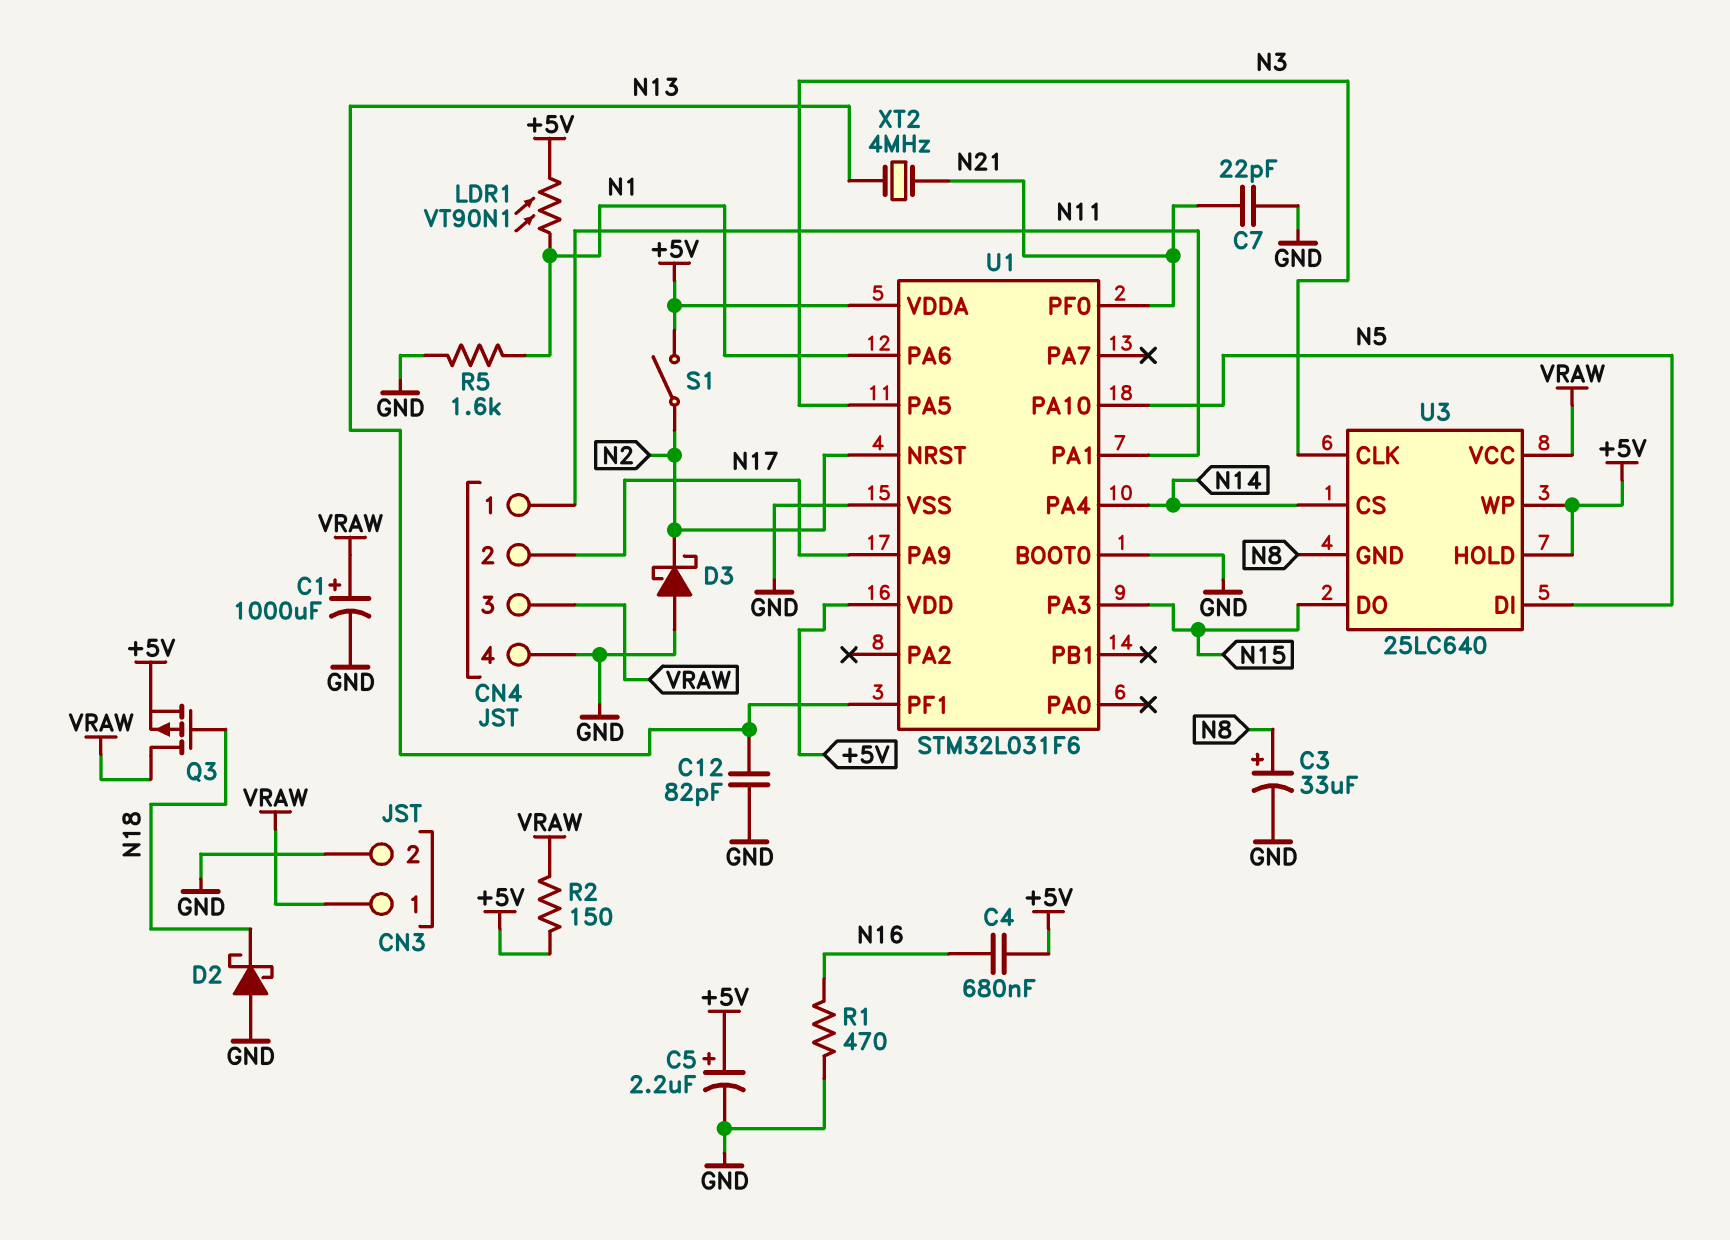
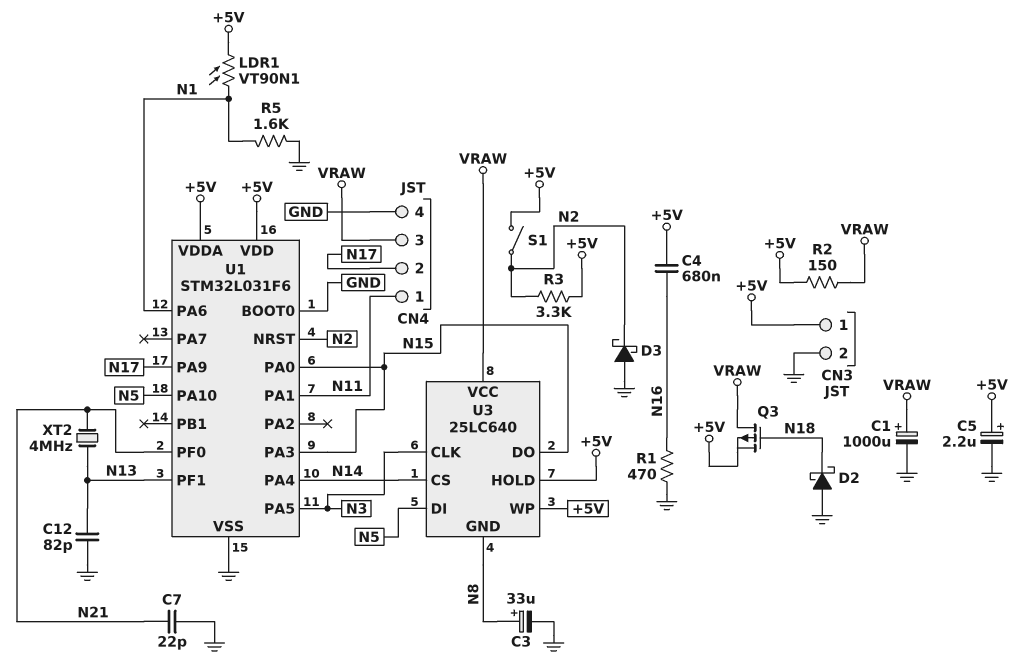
CN3 pin 1: VRAW -> +5V
R3: none -> 3.3k (+5V, N2)
U1 pin PA0: none -> N15

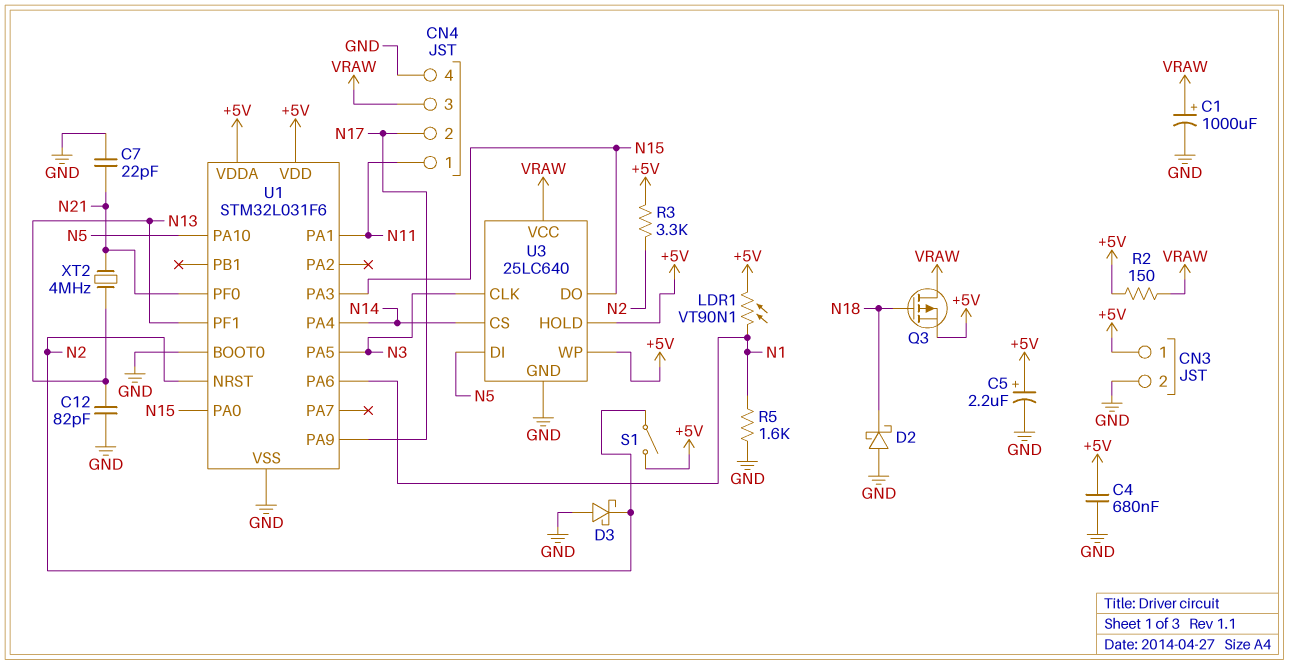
C3: 33uF (plus N8, minus GND) -> none
C4: 680nF (+5V, N16) -> 680nF (+5V, GND)
R1: 470 (GND, N16) -> none
U3 pin GND: N8 -> GND

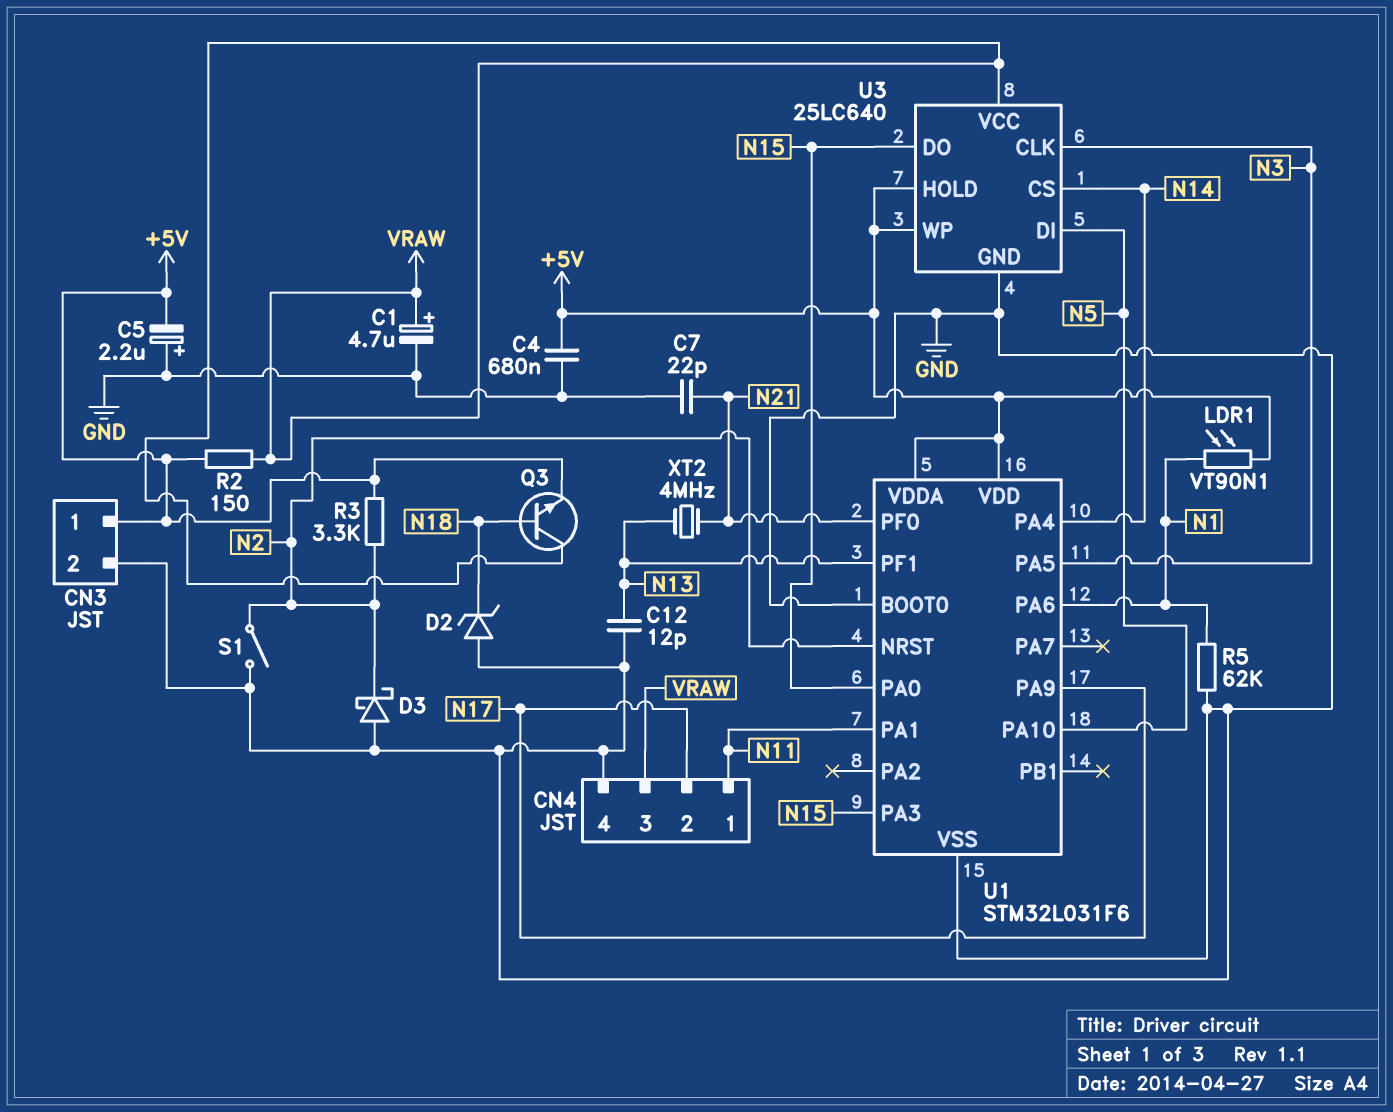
C1: 1000uF (plus VRAW, minus GND) -> 4.7uF (plus VRAW, minus GND)
C5: 2.2uF (plus +5V, minus GND) -> 2.2uF (plus GND, minus +5V)
C12: 82pF (GND, N13) -> 12pF (GND, N13)
D2: schottky (A GND, K N18) -> zener (A GND, K N18)
Q3: PMOS (G N18, D VRAW, S +5V) -> NPN (B N18, C VRAW, E +5V)
R5: 1.6k (GND, N1) -> 62k (GND, N1)
S1: switch (+5V, N2) -> switch (GND, N2)

